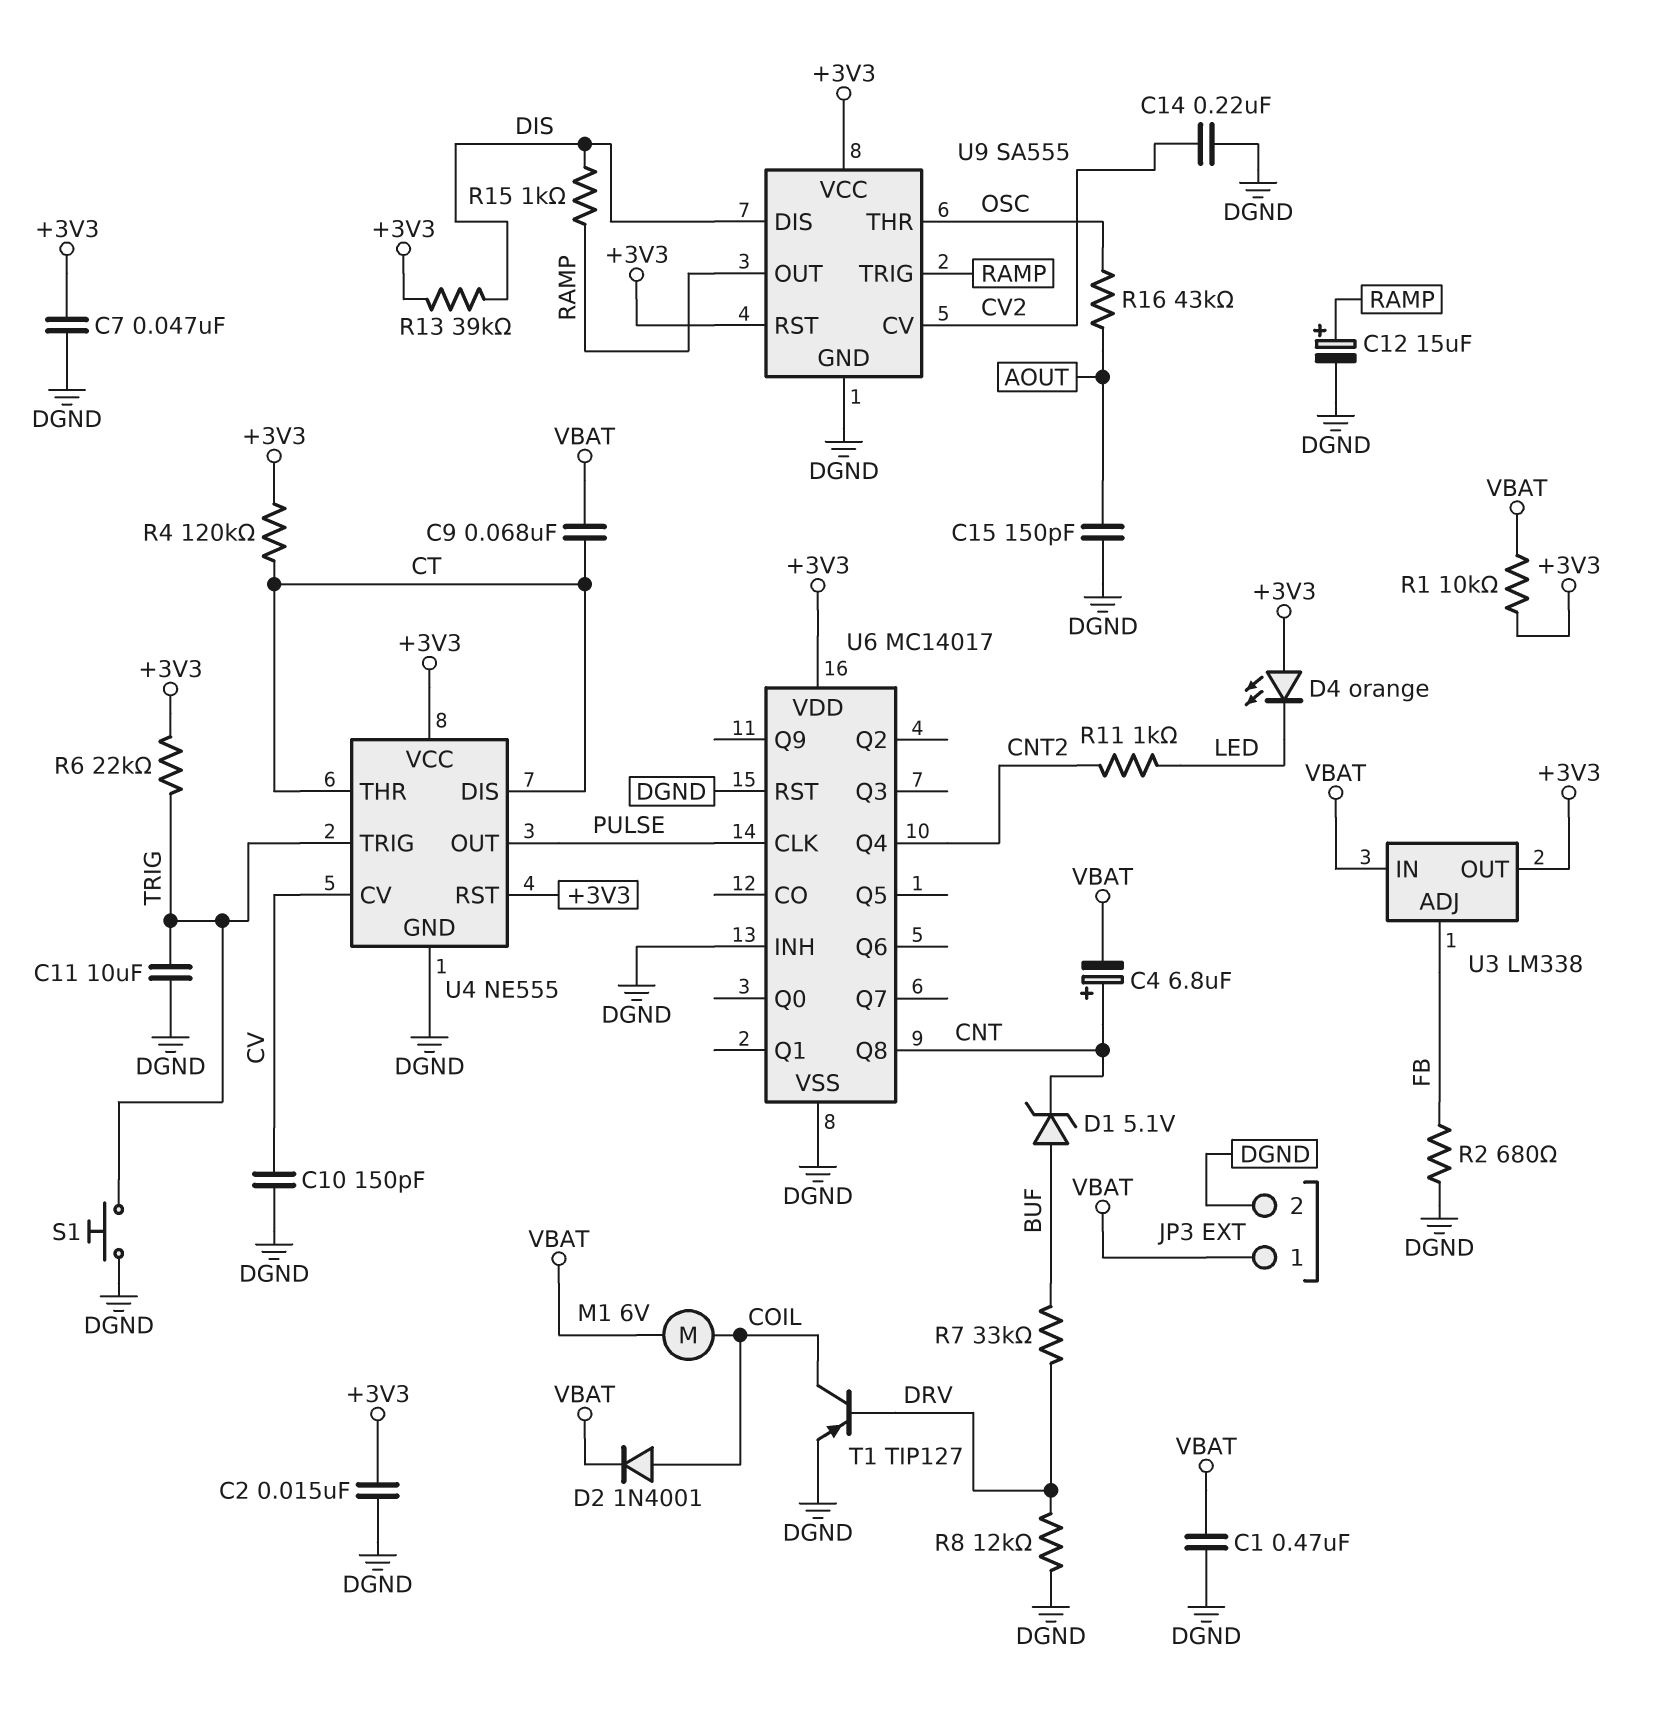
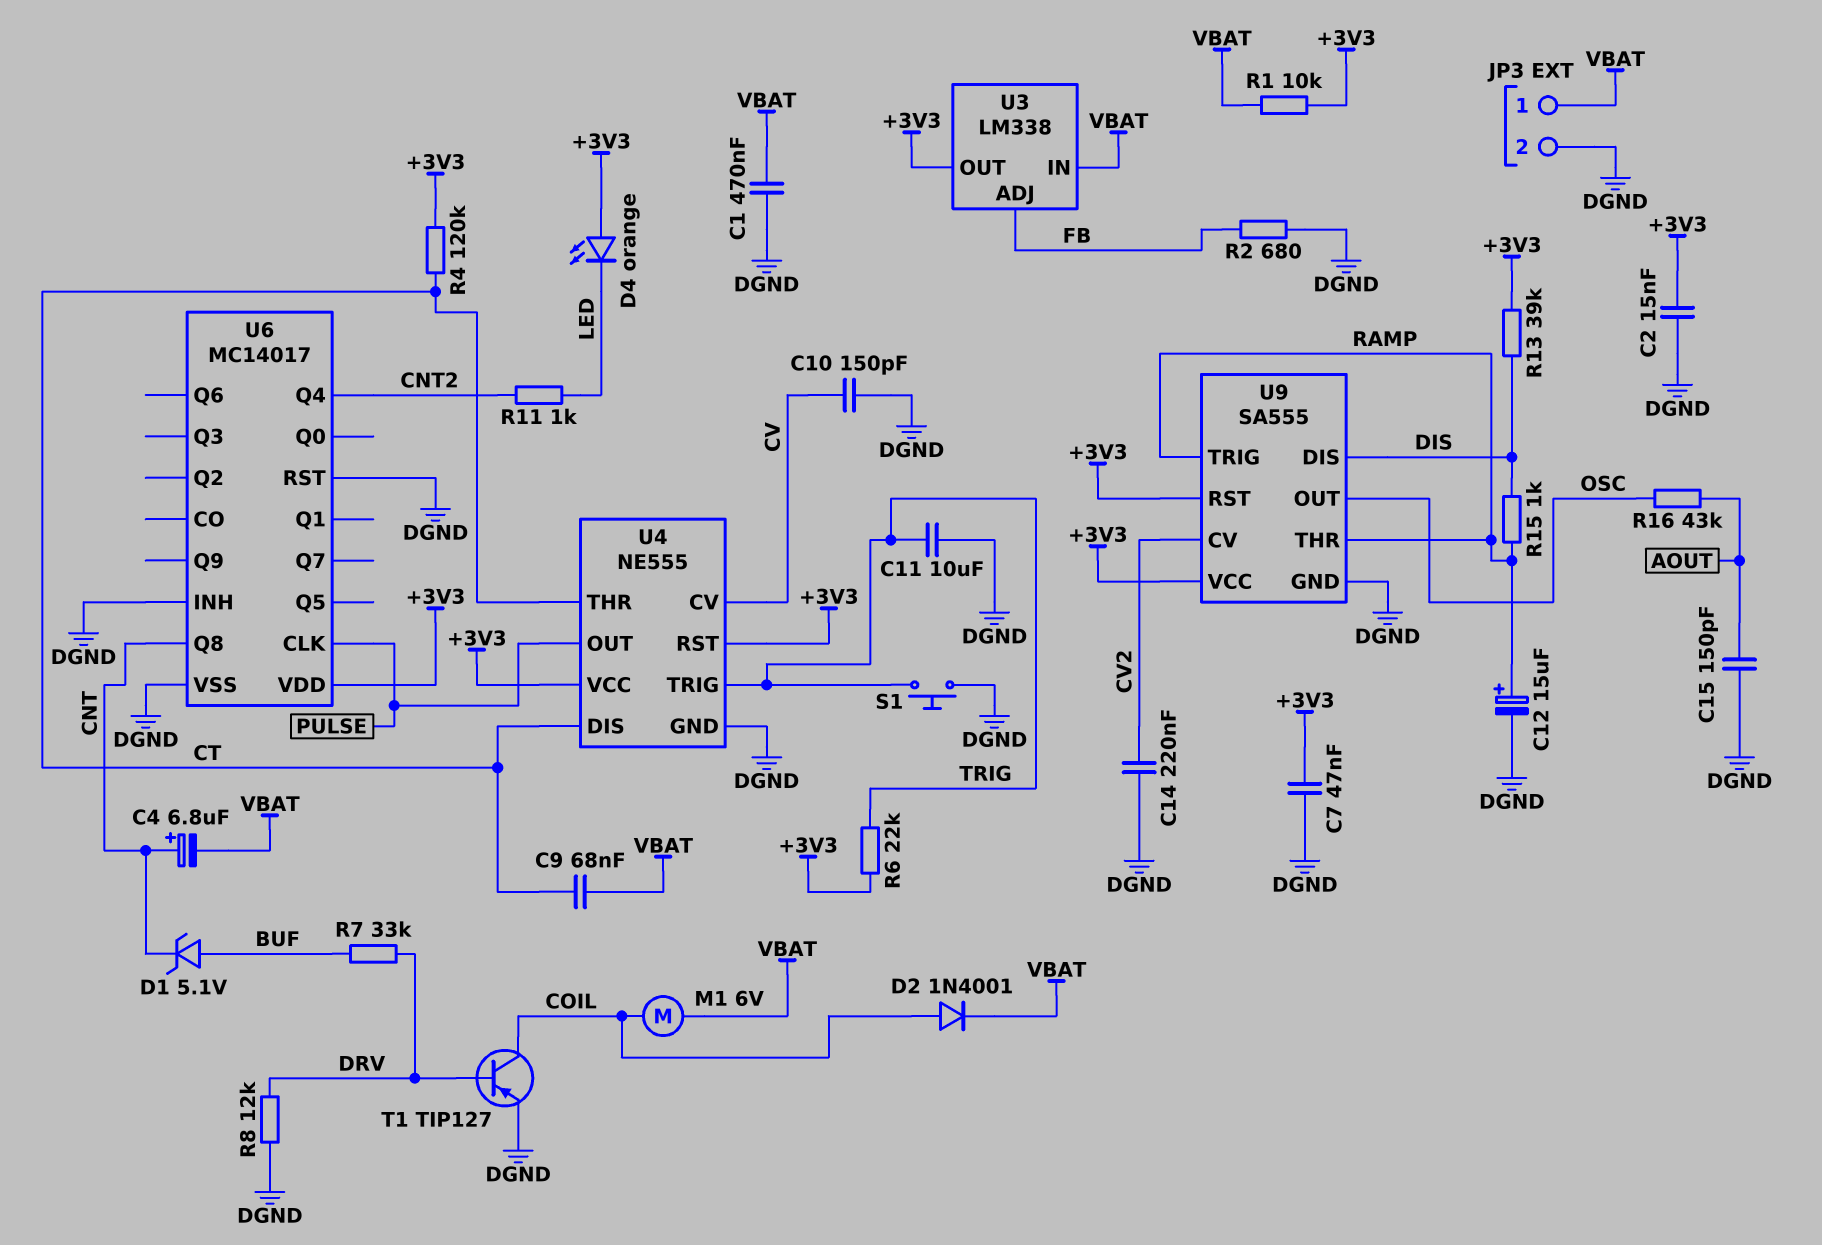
U9 pin OUT: RAMP -> OSC
U9 pin THR: OSC -> RAMP

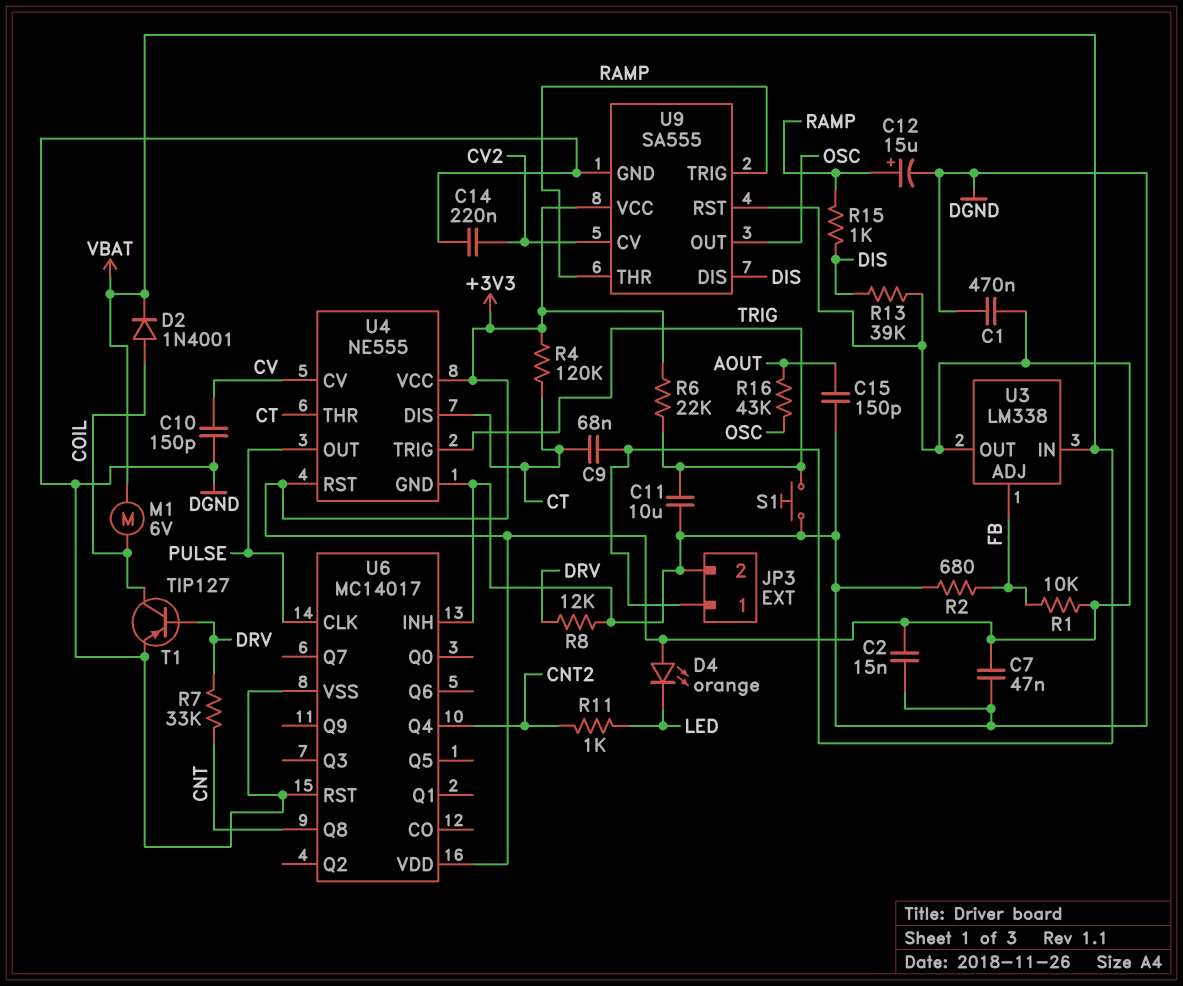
C1: 470nF (DGND, VBAT) -> 470nF (+3V3, DGND)
C4: 6.8uF (plus CNT, minus VBAT) -> none
D1: zener 5.1V (A BUF, K CNT) -> none
R1: 10k (+3V3, VBAT) -> 10k (+3V3, FB)
R7: 33k (BUF, DRV) -> 33k (CNT, DRV)

